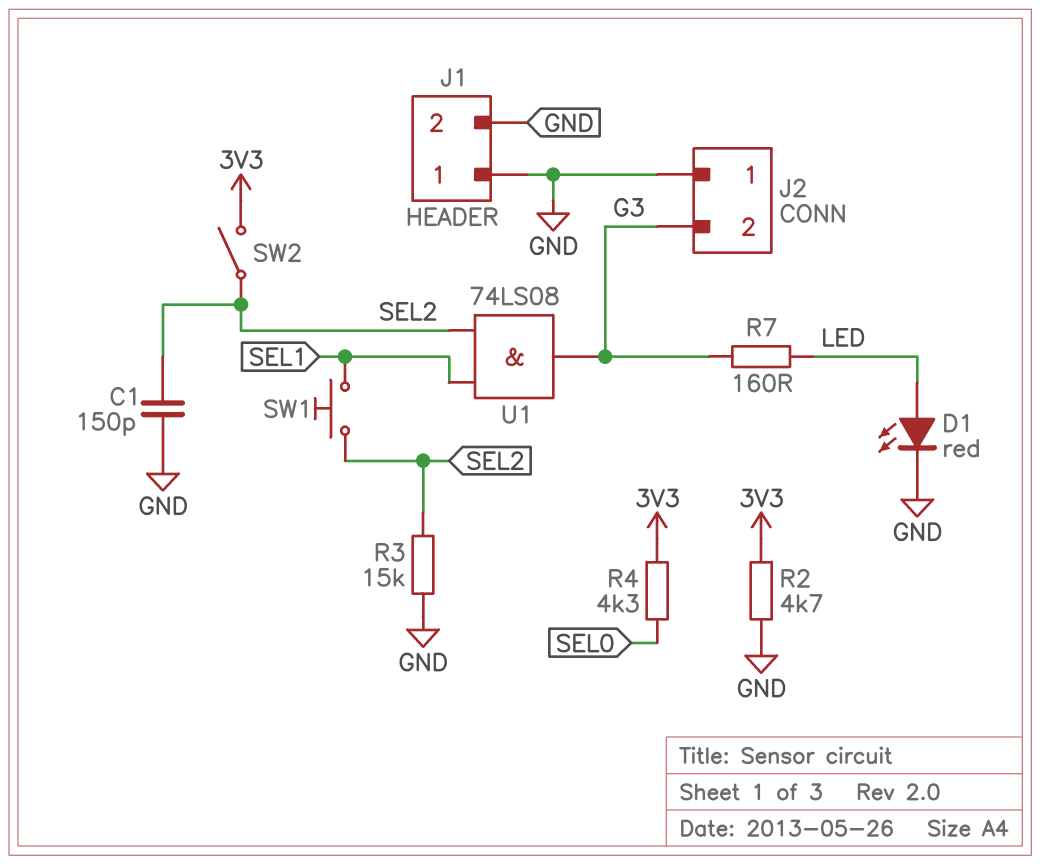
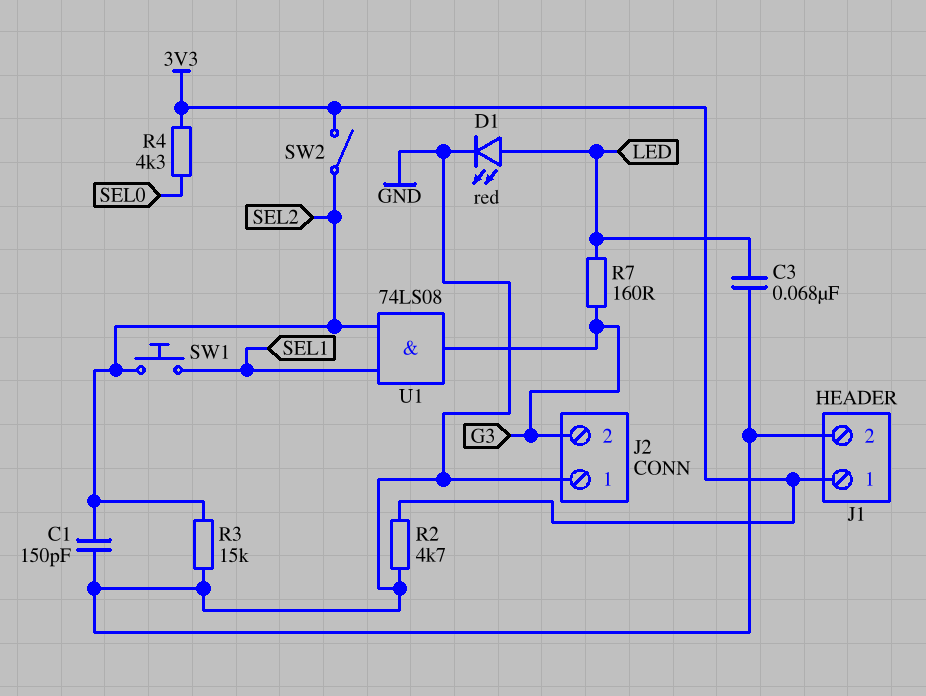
C3: none -> 68nF (GND, LED)
J1 pin 1: GND -> 3V3

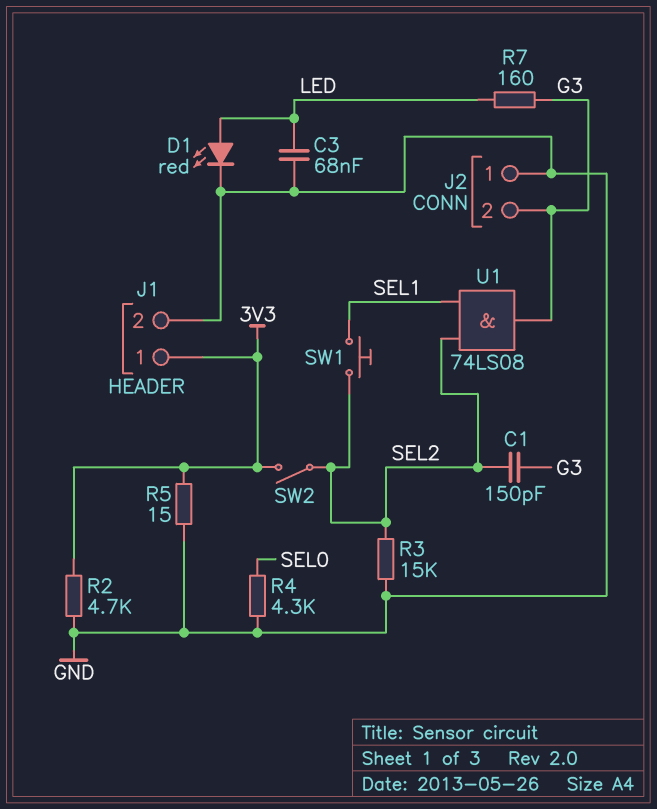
C1: 150pF (GND, SEL2) -> 150pF (G3, SEL2)
R4: 4.3k (3V3, SEL0) -> 4.3k (GND, SEL0)
R5: none -> 15 (3V3, GND)

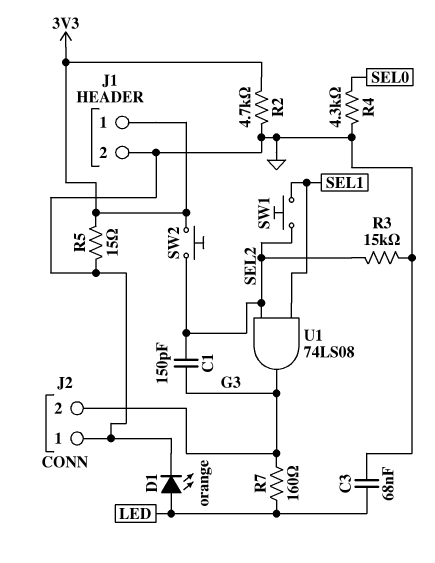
D1: LED red (A LED, K GND) -> LED orange (A LED, K GND)
SW2: switch (3V3, SEL2) -> button (3V3, SEL2)

